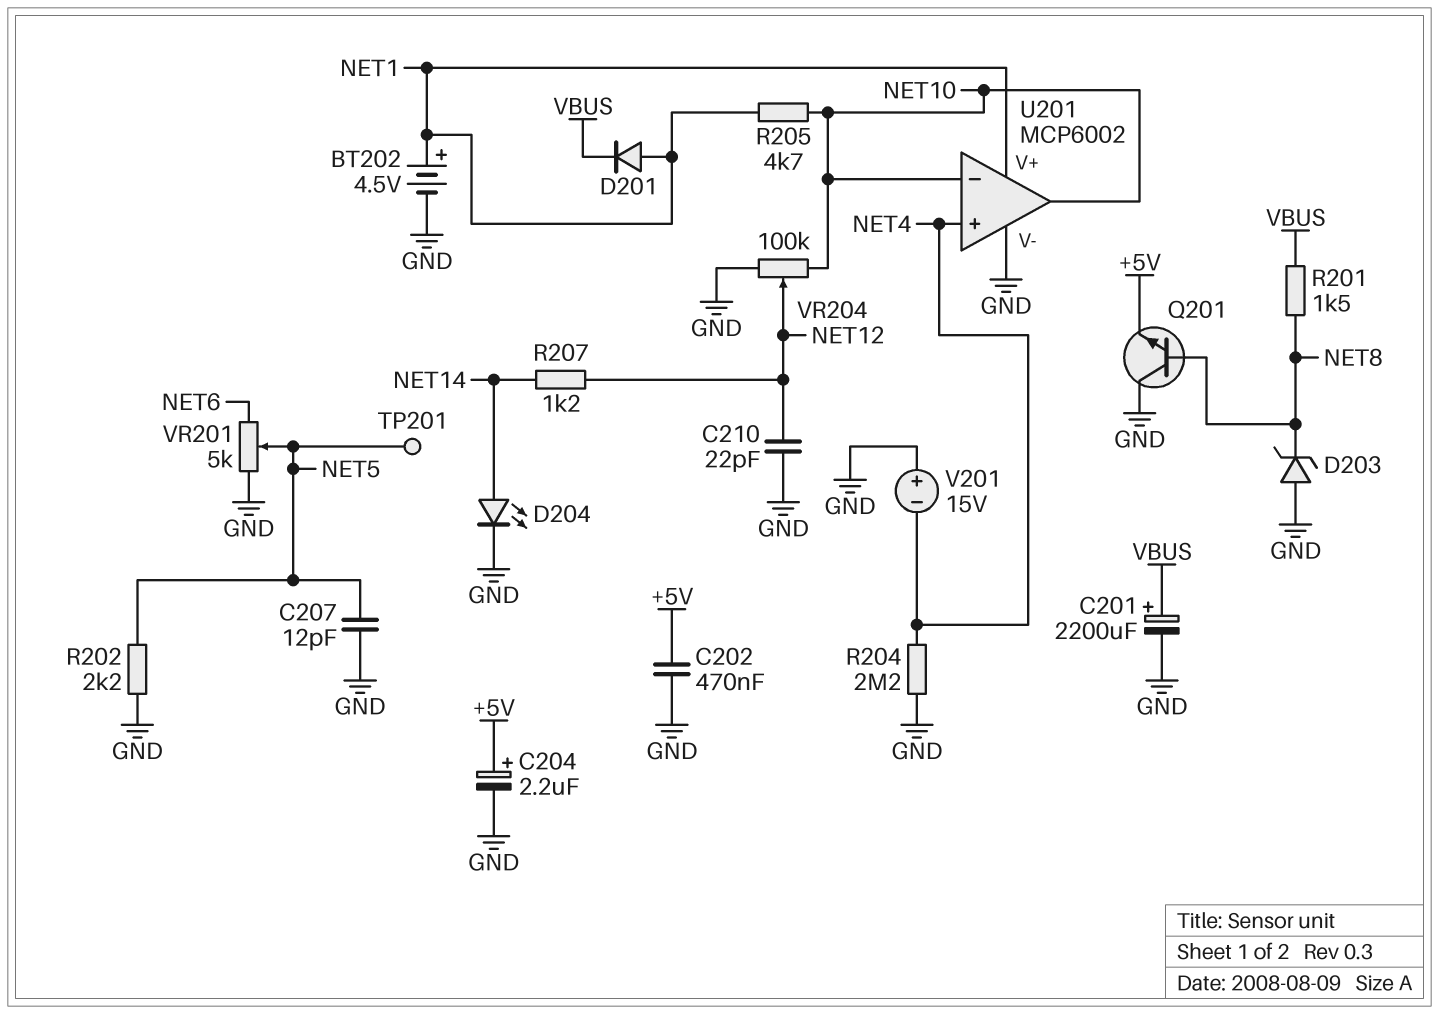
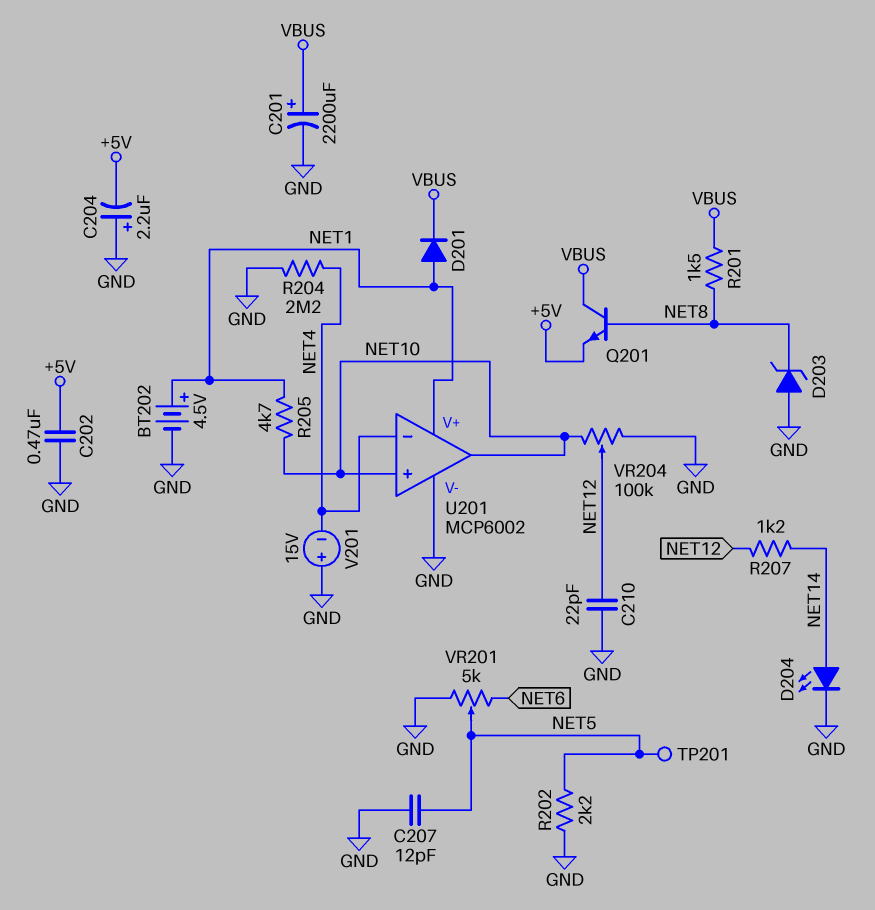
C204: 2.2uF (plus +5V, minus GND) -> 2.2uF (plus GND, minus +5V)
Q201: NPN (B NET8, C GND, E +5V) -> NPN (B NET8, C VBUS, E +5V)
U201 pin in+: NET4 -> NET10
U201 pin in-: NET10 -> NET4

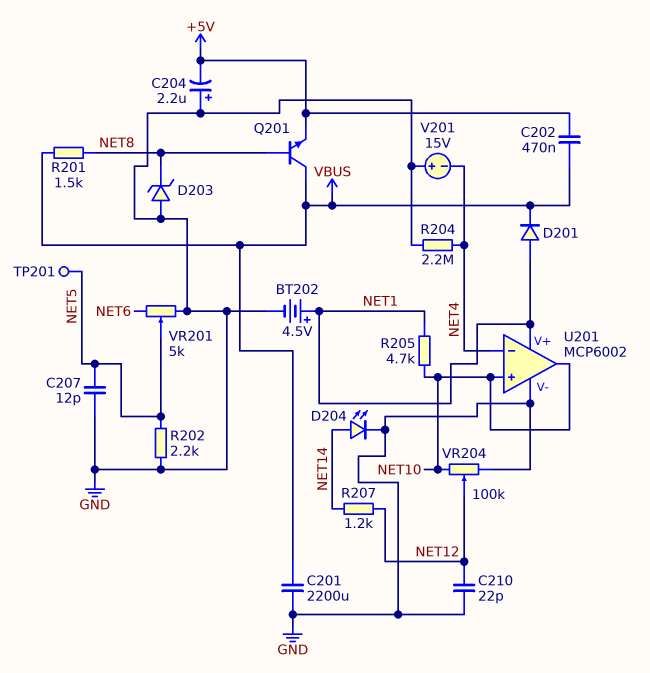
C201: 2200uF (plus VBUS, minus GND) -> 2200uF (GND, VBUS)
C202: 470nF (+5V, GND) -> 470nF (+5V, VBUS)

